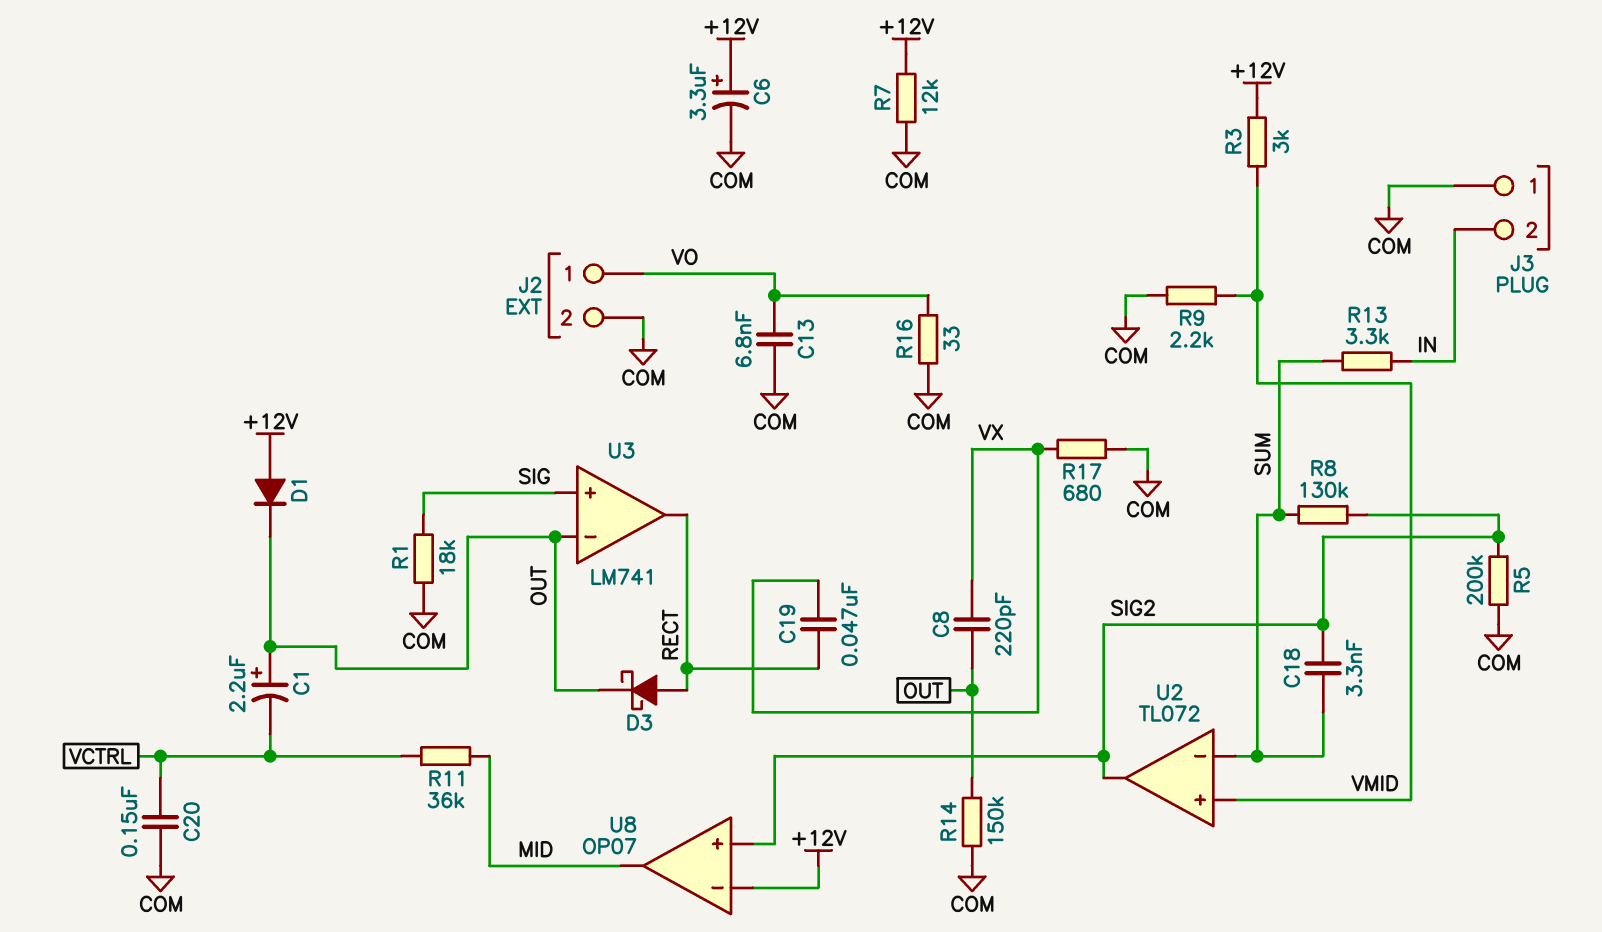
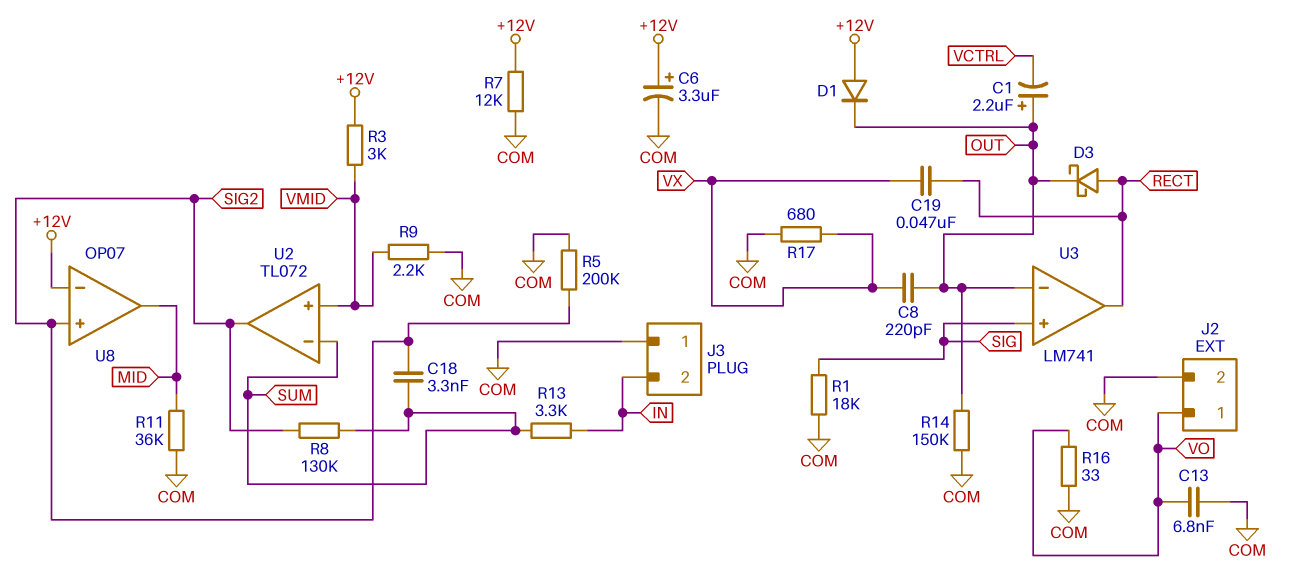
C20: 150nF (COM, VCTRL) -> none
R11: 36k (MID, VCTRL) -> 36k (COM, MID)

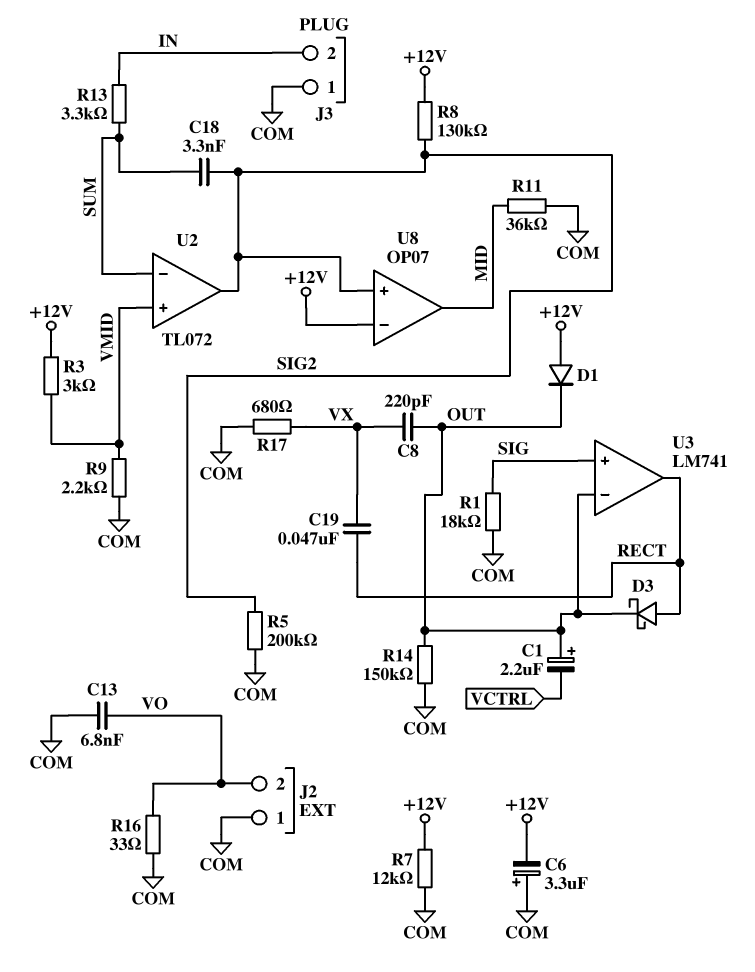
C6: 3.3uF (plus +12V, minus COM) -> 3.3uF (plus COM, minus +12V)
J2 pin 1: VO -> COM
J2 pin 2: COM -> VO
R8: 130k (SIG2, SUM) -> 130k (+12V, SIG2)

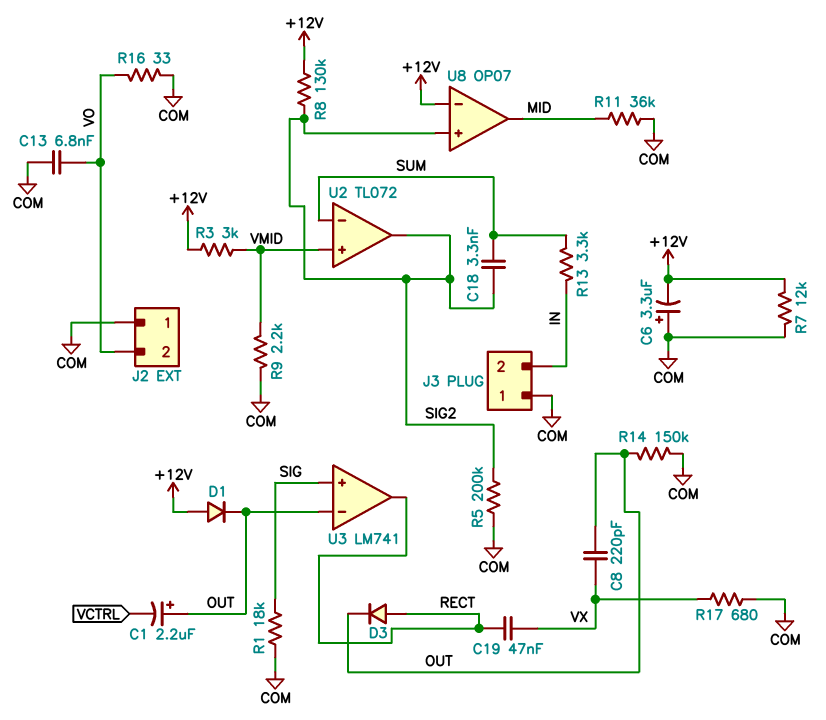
D3: schottky (A RECT, K OUT) -> diode (A RECT, K OUT)

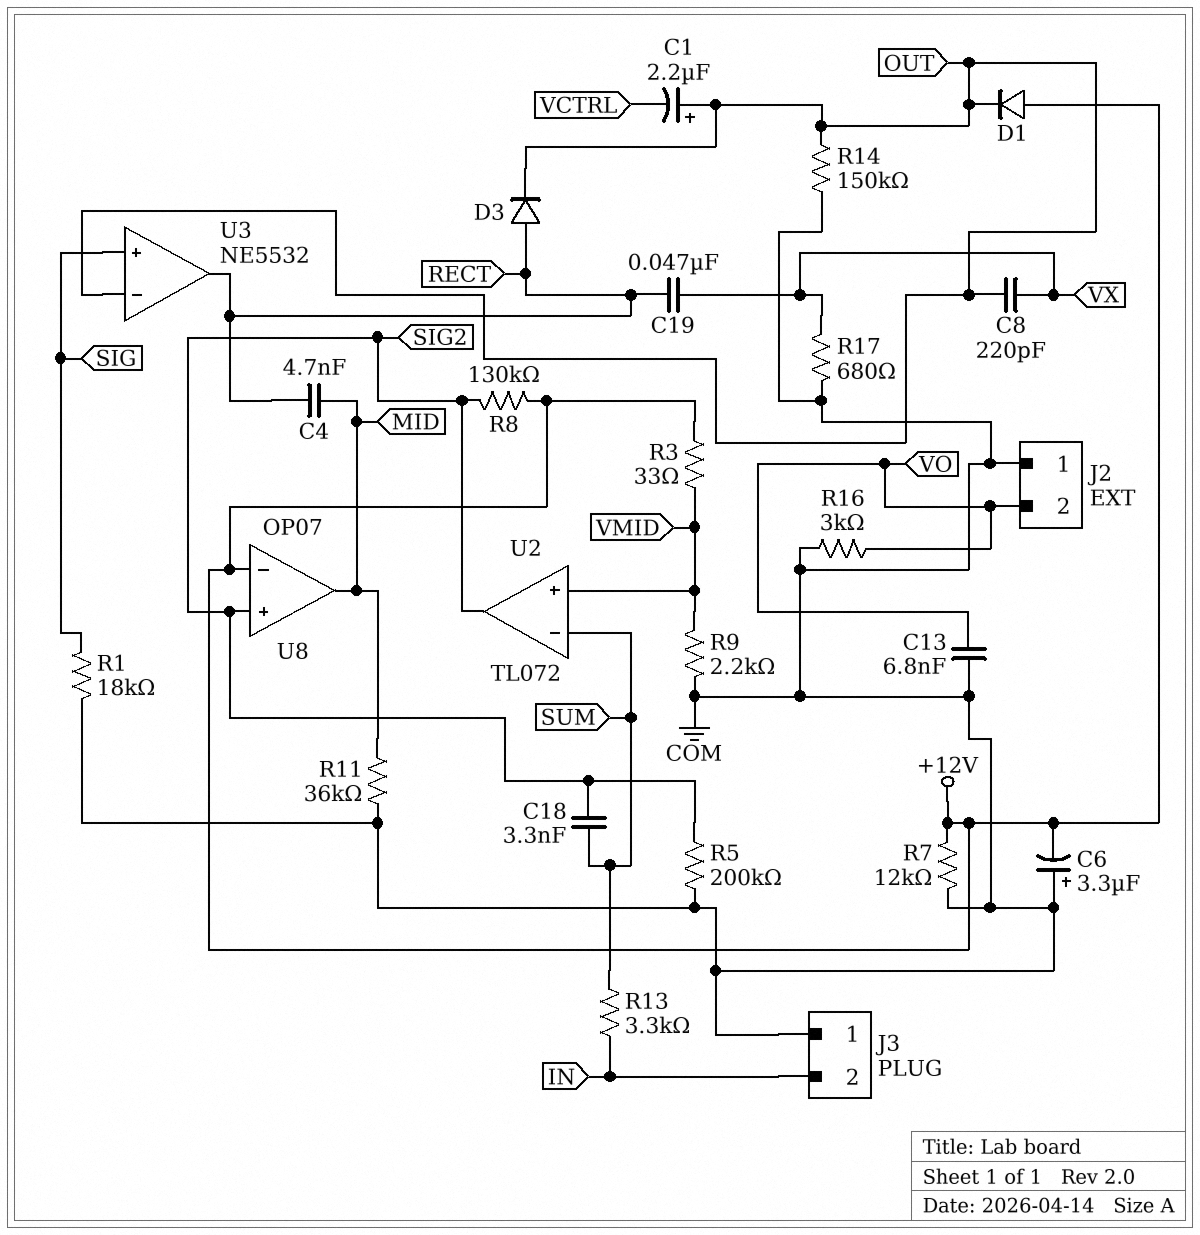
C4: none -> 4.7nF (MID, RECT)
R3: 3k (+12V, VMID) -> 33 (+12V, VMID)
R16: 33 (COM, VO) -> 3k (COM, VO)
U3: LM741 -> NE5532

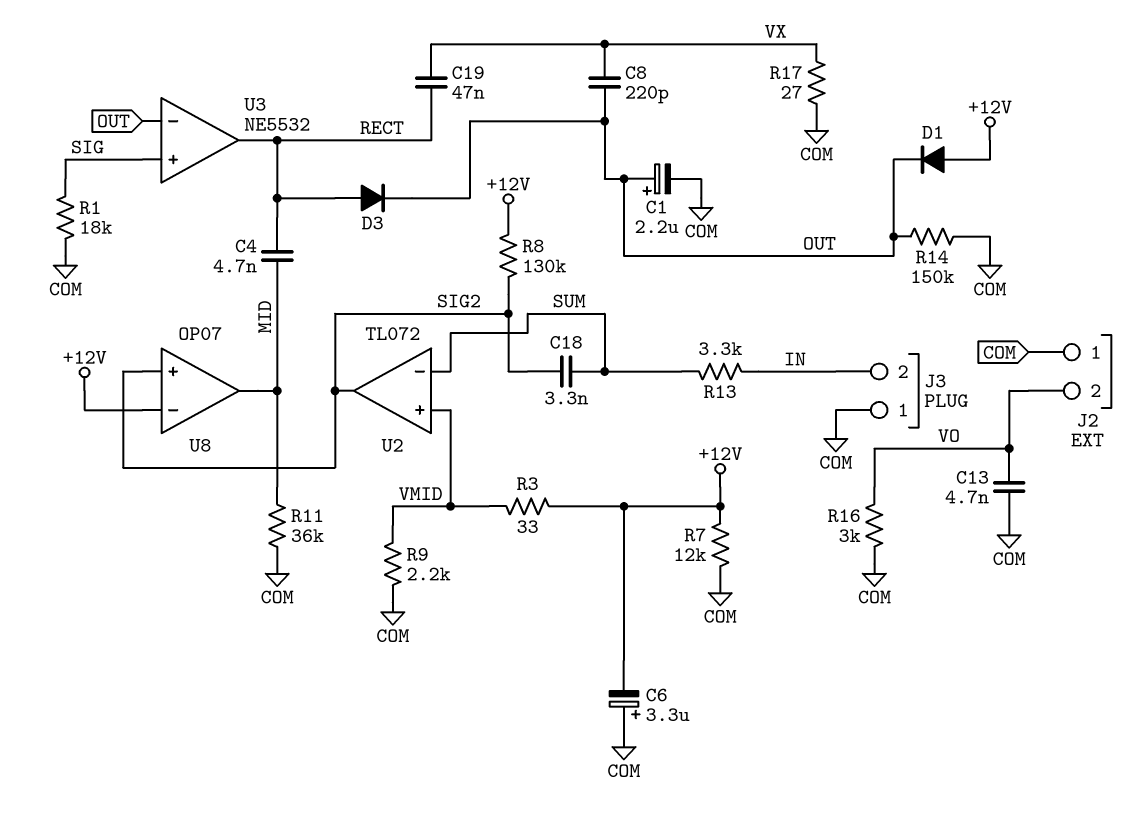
C1: 2.2uF (plus OUT, minus VCTRL) -> 2.2uF (plus OUT, minus COM)
C13: 6.8nF (COM, VO) -> 4.7nF (COM, VO)
R5: 200k (COM, SIG2) -> none
R17: 680 (COM, VX) -> 27 (COM, VX)

